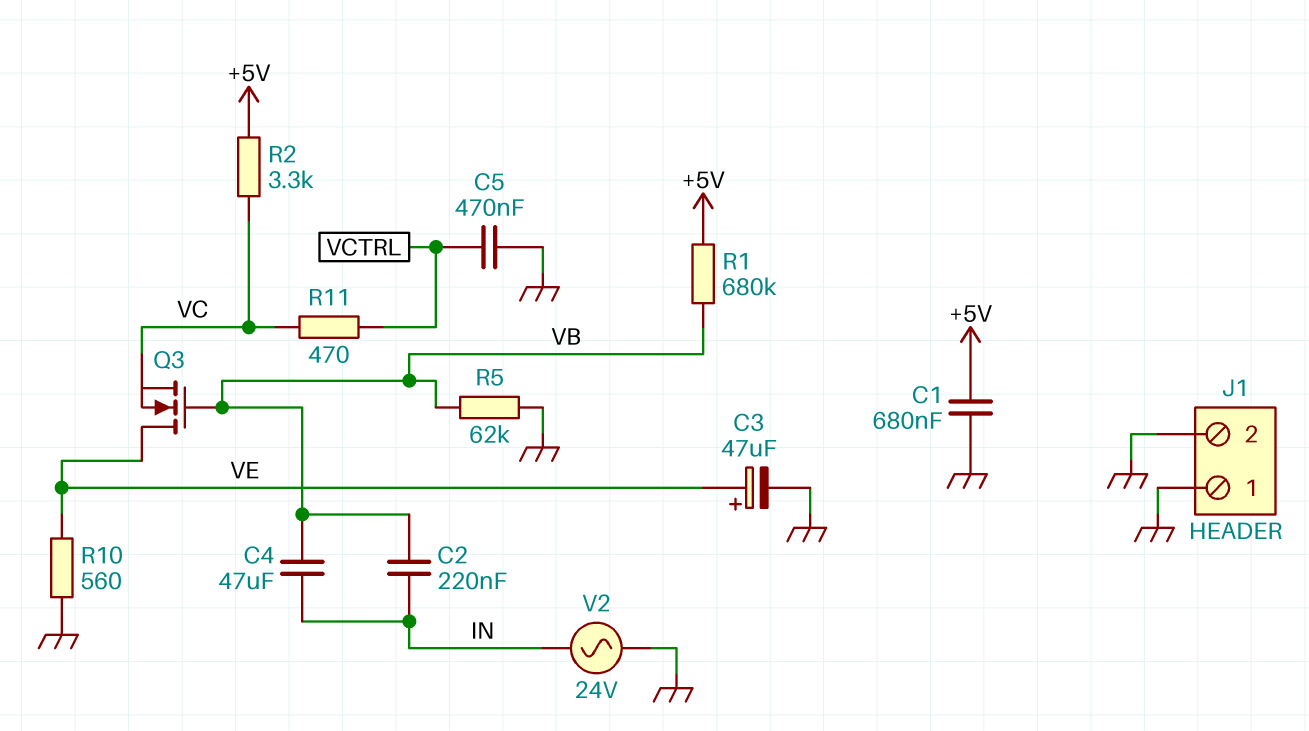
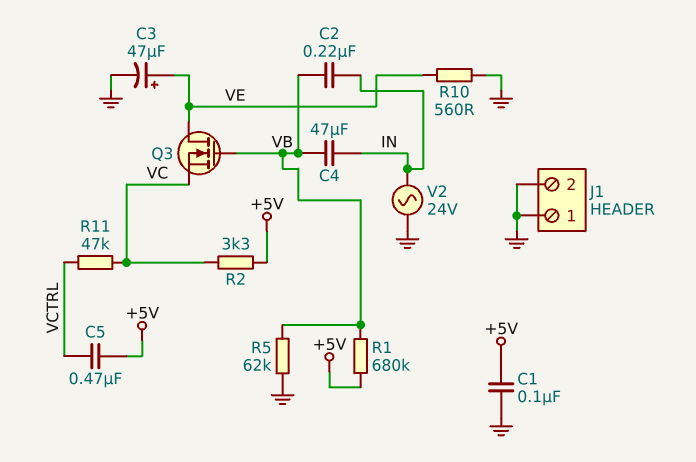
C1: 680nF (+5V, GND) -> 100nF (+5V, GND)
C5: 470nF (GND, VCTRL) -> 470nF (+5V, VCTRL)
R11: 470 (VC, VCTRL) -> 47k (VC, VCTRL)

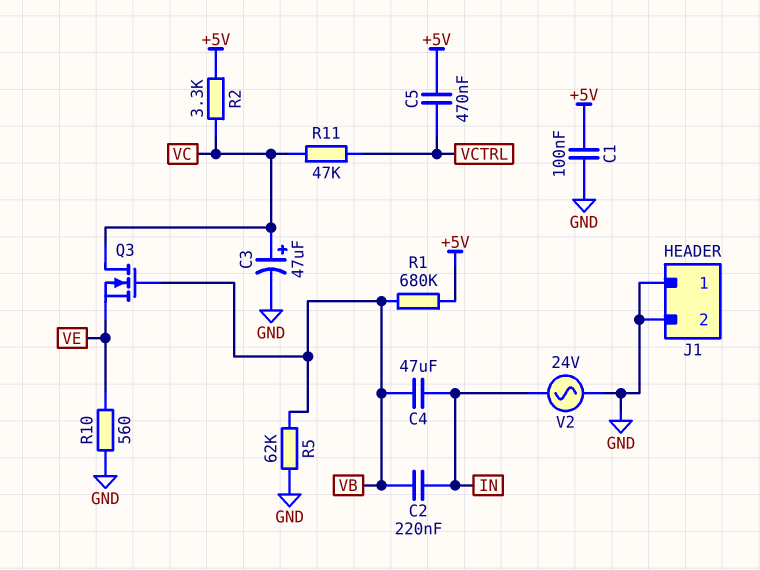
C3: 47uF (plus VE, minus GND) -> 47uF (plus VC, minus GND)
Q3: NMOS (G VB, D VE, S VC) -> NMOS (G VB, D VC, S VE)

